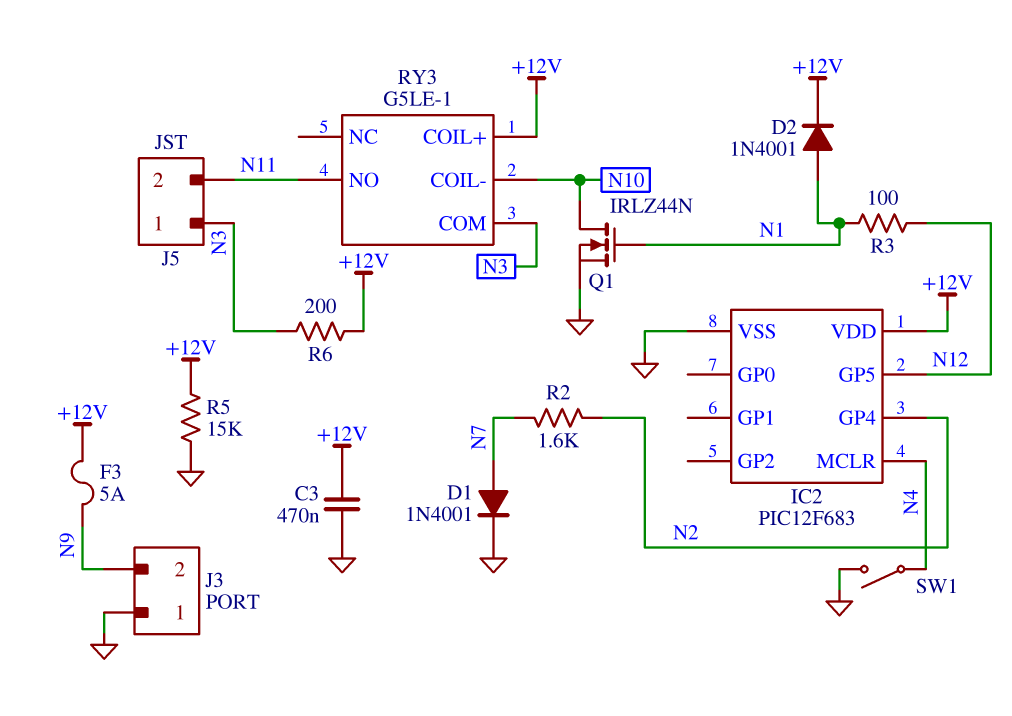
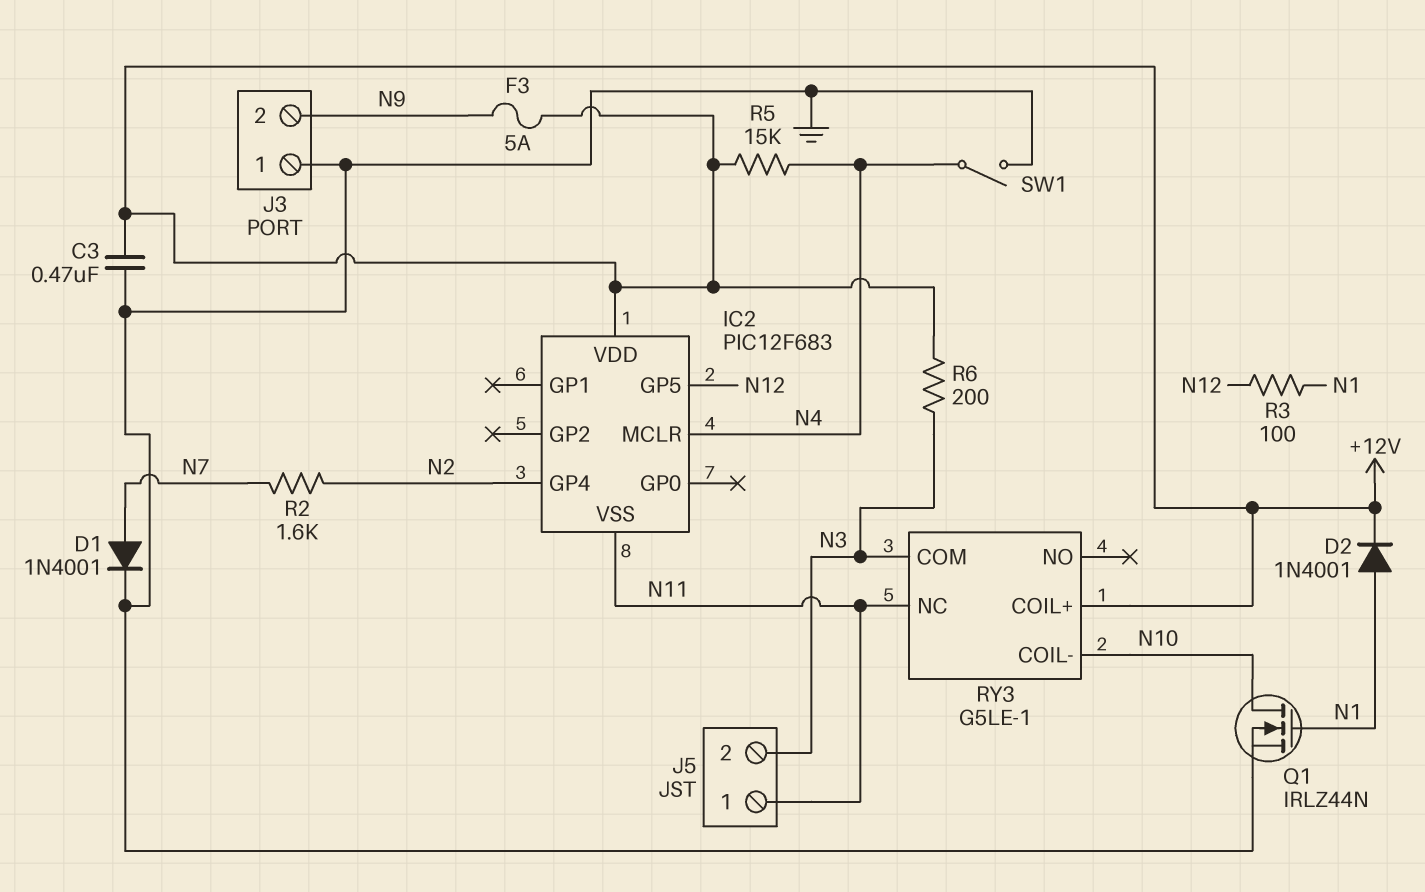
IC2 pin VSS: GND -> N11
J5 pin 1: N3 -> N11
J5 pin 2: N11 -> N3
R5: 15k (+12V, GND) -> 15k (+12V, N4)
RY3 pin NC: none -> N11
RY3 pin NO: N11 -> none

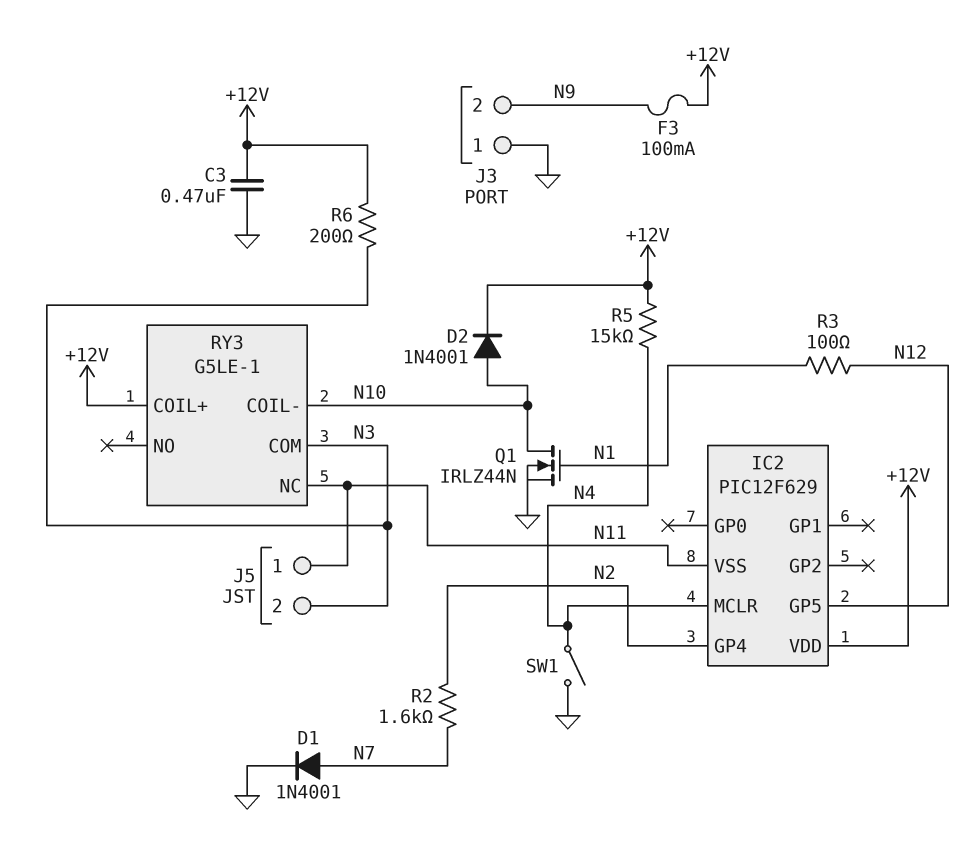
D2: diode 1N4001 (A N1, K +12V) -> diode 1N4001 (A N10, K +12V)
F3: 5A (+12V, N9) -> 100mA (+12V, N9)
IC2: PIC12F683 -> PIC12F629

